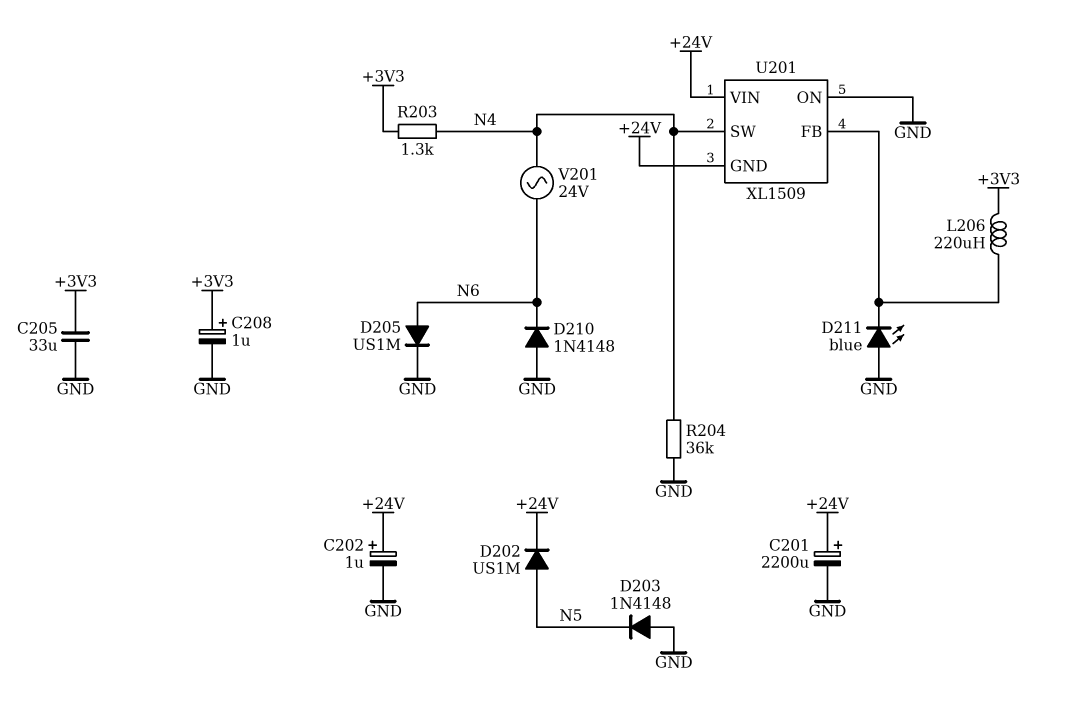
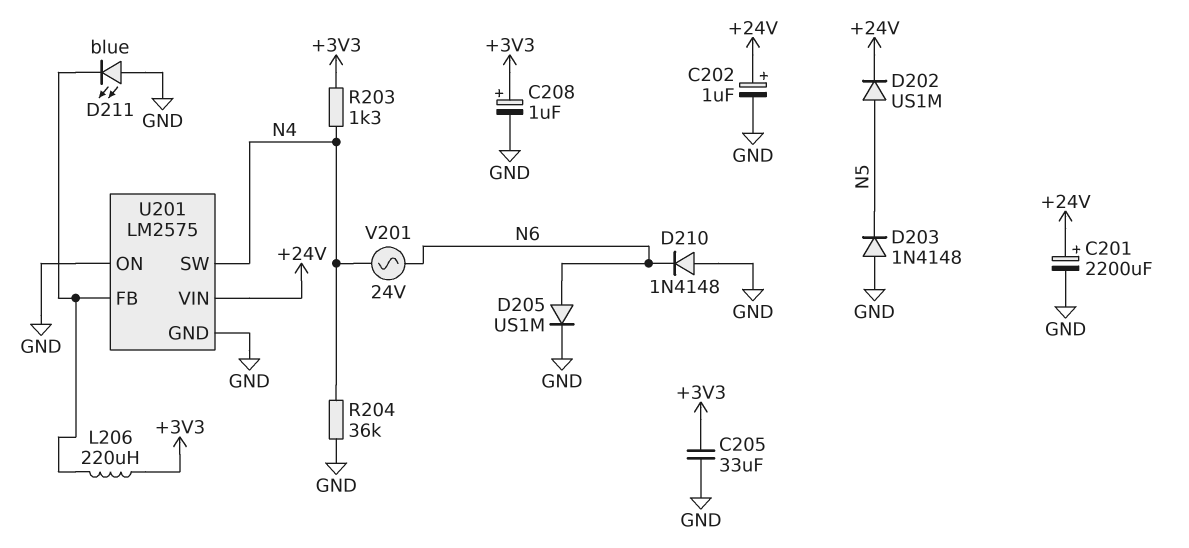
U201: XL1509 -> LM2575
U201 pin GND: +24V -> GND

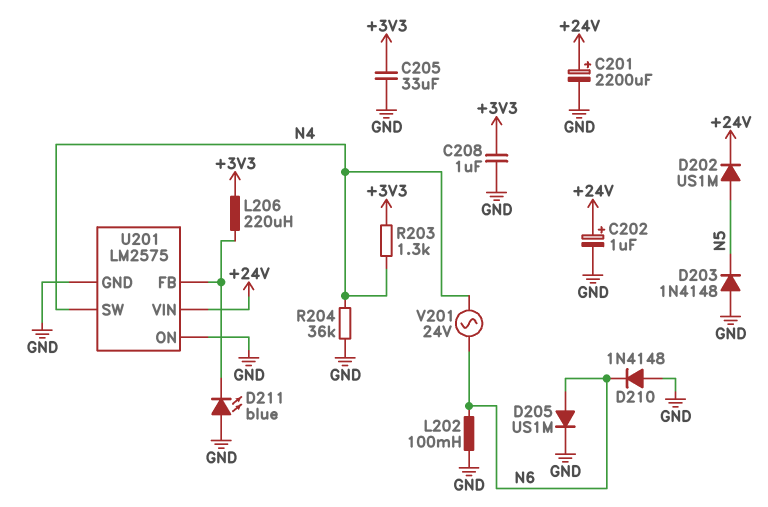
C208: 1uF (plus +3V3, minus GND) -> 1uF (+3V3, GND)
L202: none -> 100mH (GND, N6)

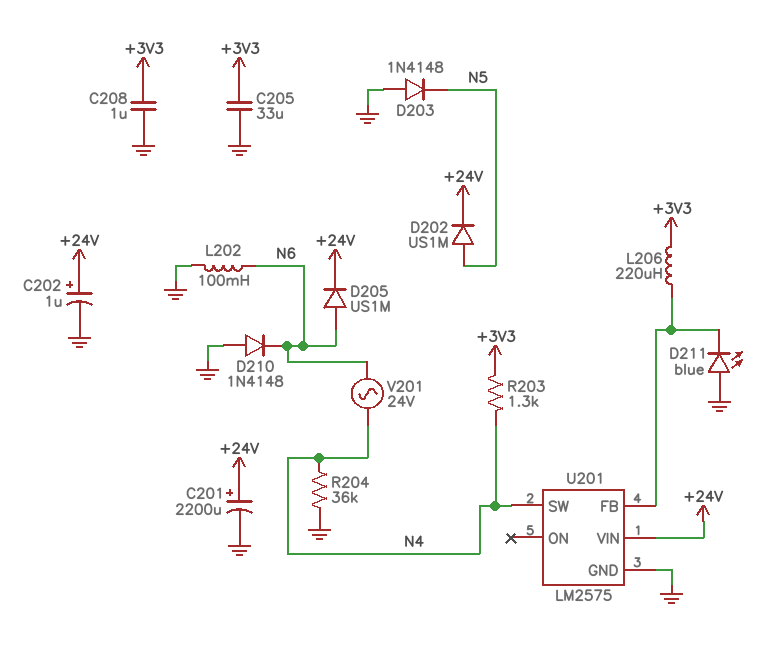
D205: diode US1M (A N6, K GND) -> diode US1M (A N6, K +24V)
U201 pin ON: GND -> none

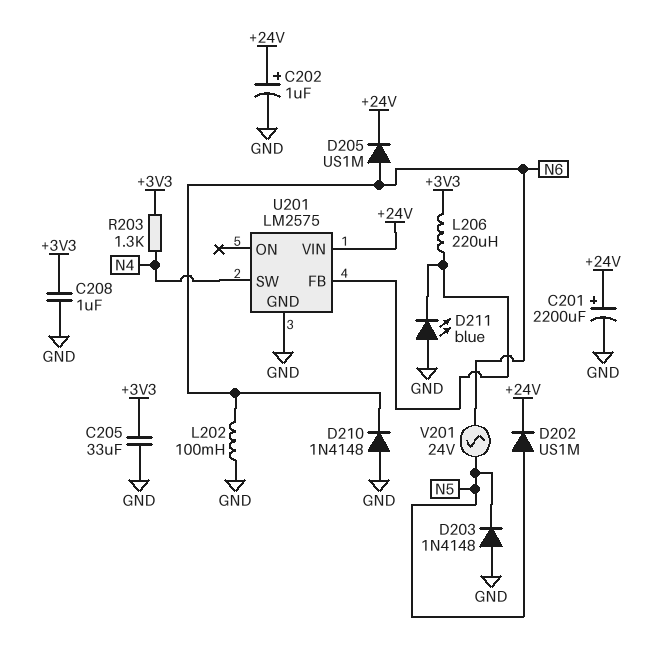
R204: 36k (GND, N4) -> none
V201: AC 24V (N4, N6) -> AC 24V (N5, N6)

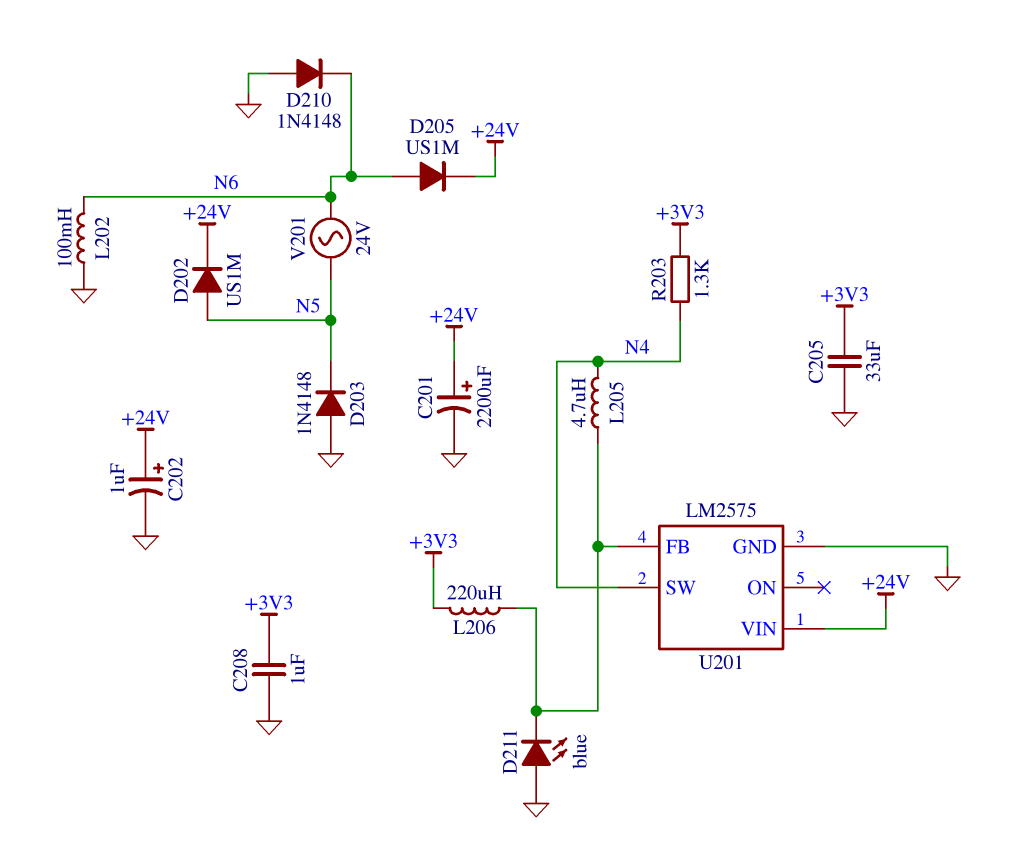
L205: none -> 4.7uH (N4, U201/FB)

